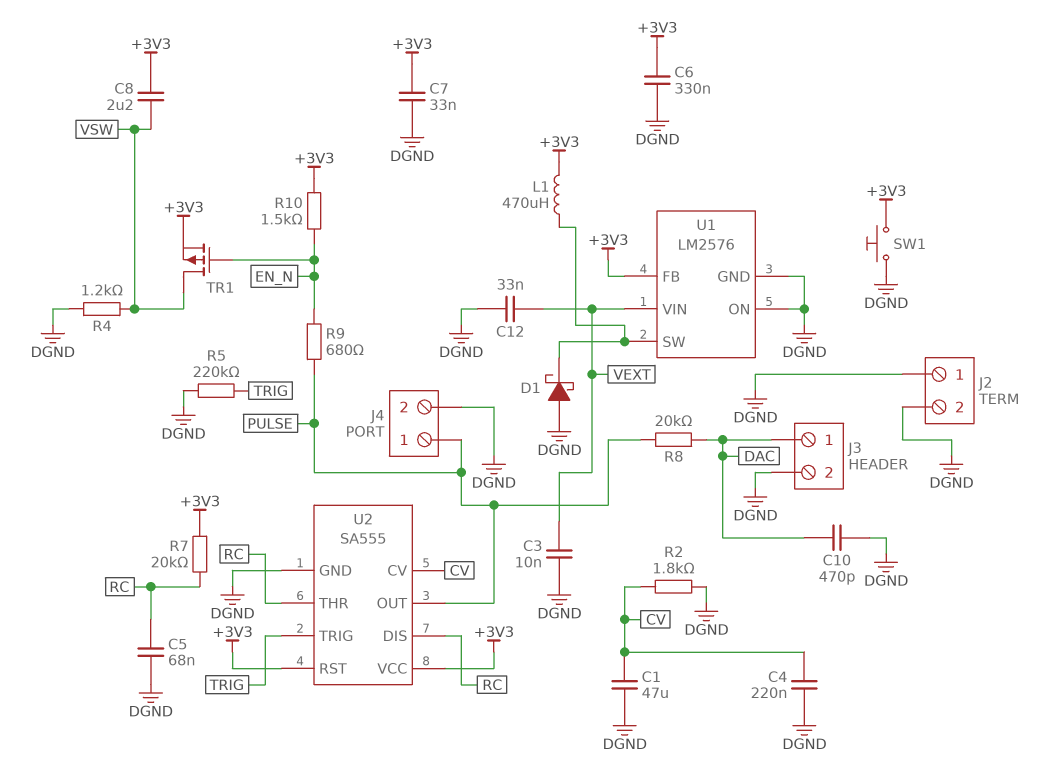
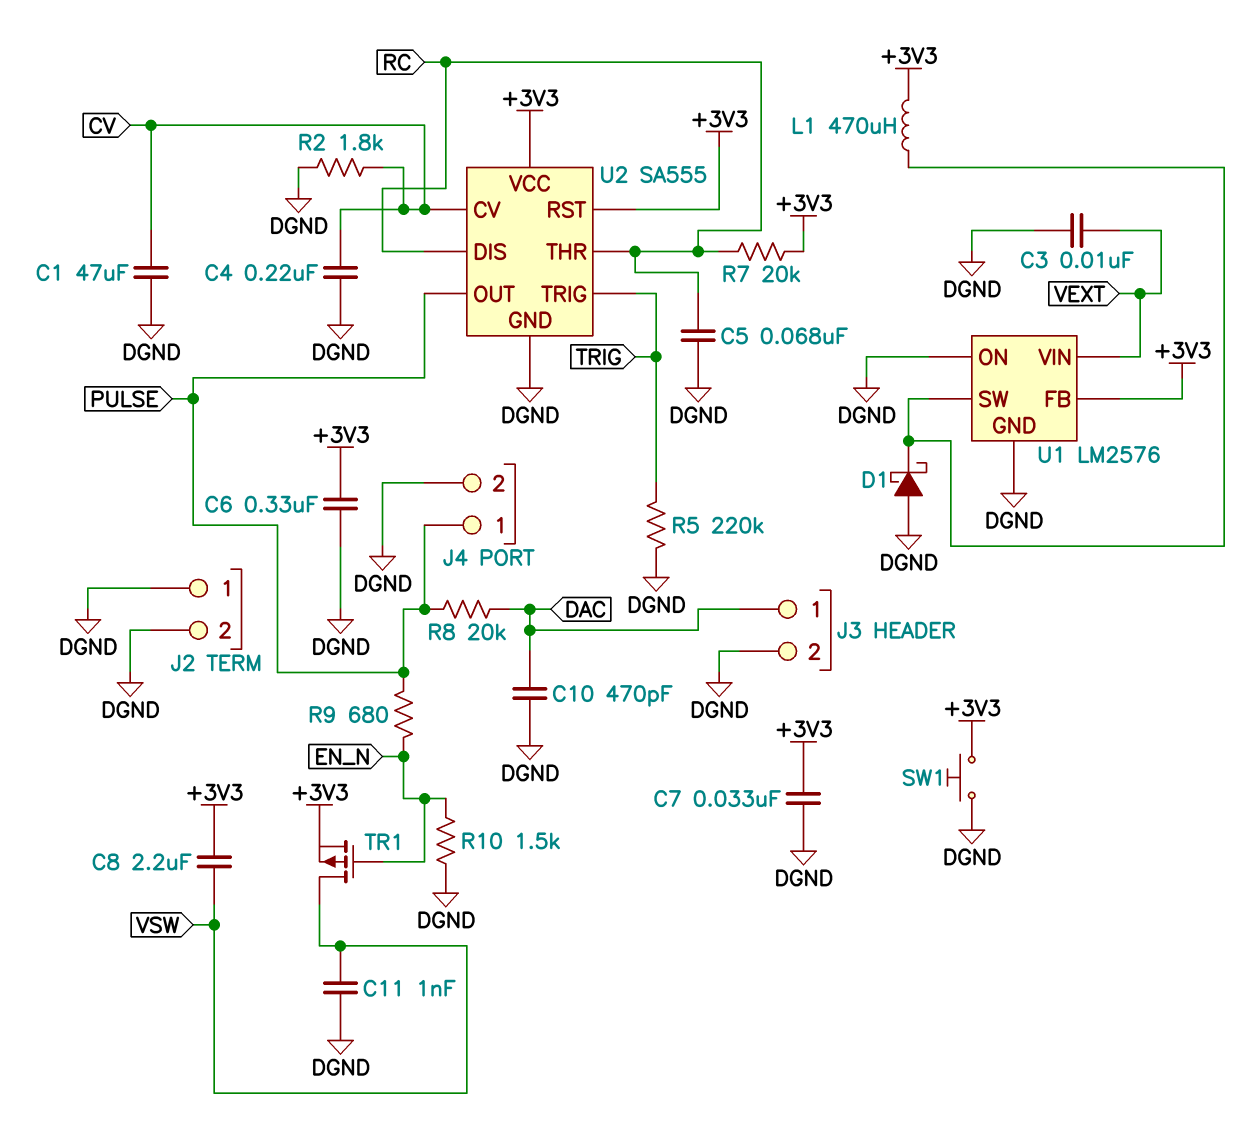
C11: none -> 1nF (DGND, VSW)
C12: 33nF (DGND, VEXT) -> none
R4: 1.2k (DGND, VSW) -> none
R10: 1.5k (+3V3, EN_N) -> 1.5k (DGND, EN_N)

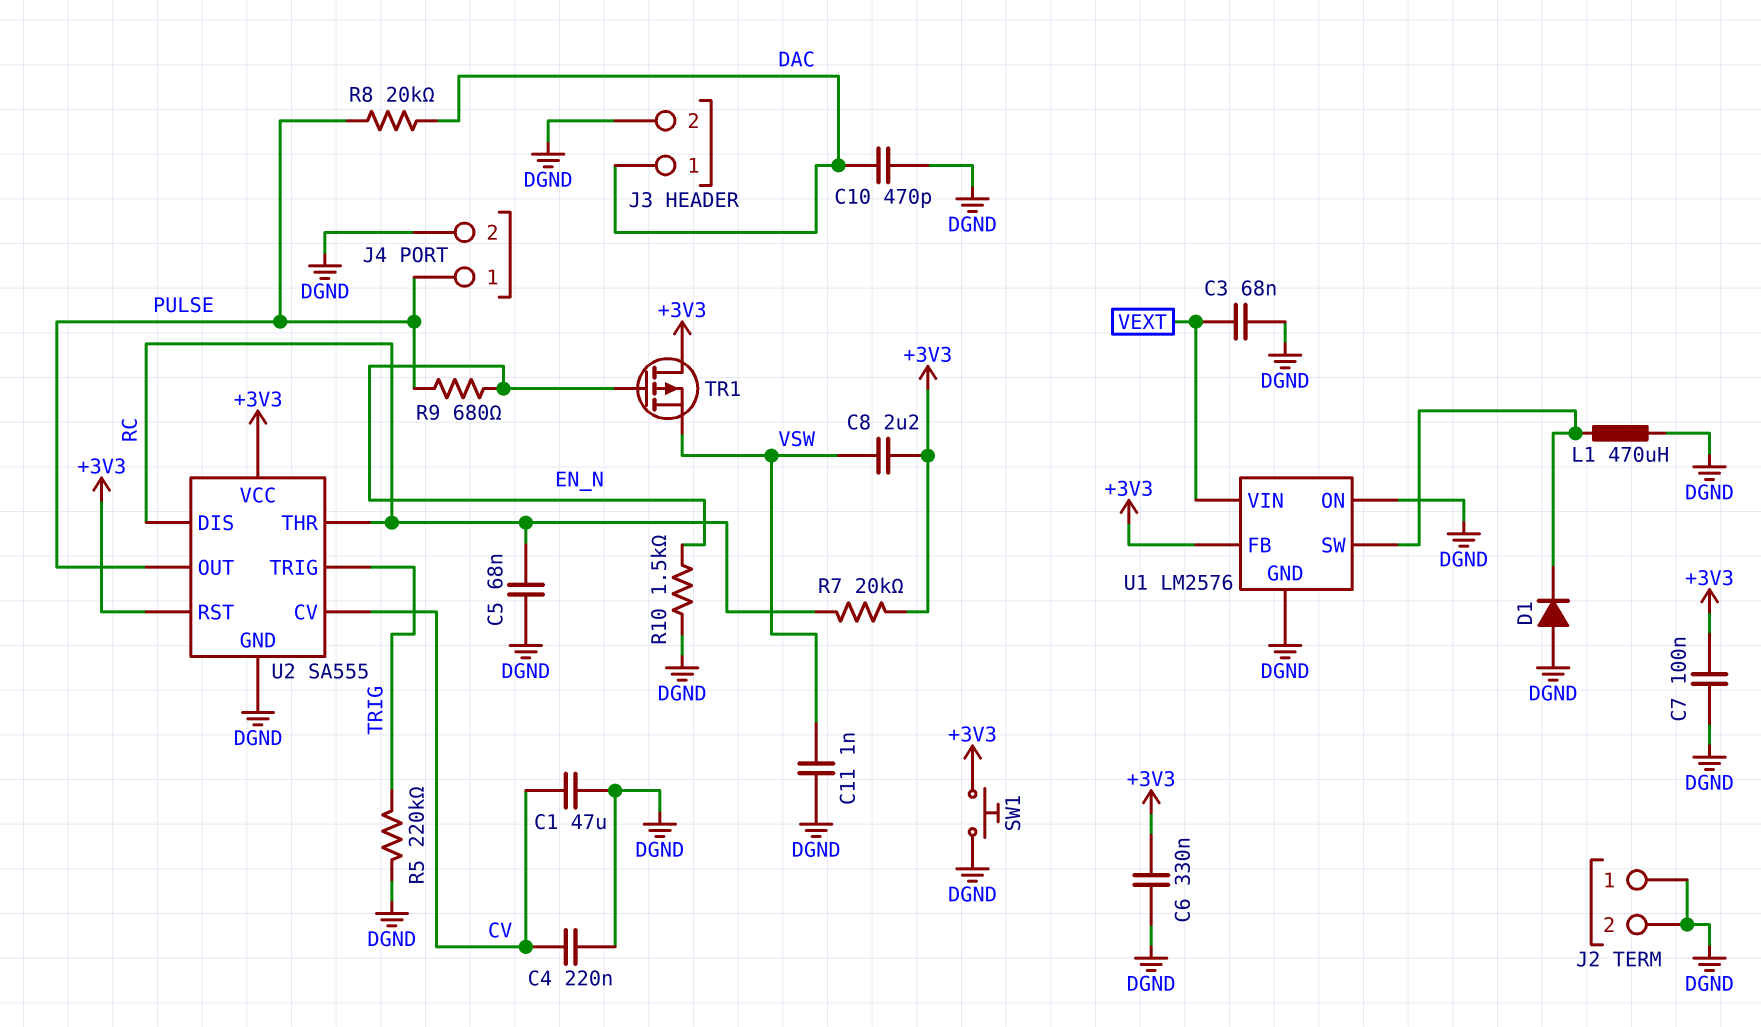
C3: 10nF (DGND, VEXT) -> 68nF (DGND, VEXT)
C7: 33nF (+3V3, DGND) -> 100nF (+3V3, DGND)
D1: schottky (A DGND, K U1/SW) -> diode (A DGND, K U1/SW)
L1: 470uH (+3V3, U1/SW) -> 470uH (DGND, U1/SW)
R2: 1.8k (CV, DGND) -> none
TR1: PMOS (G EN_N, D VSW, S +3V3) -> PMOS (G EN_N, D +3V3, S VSW)

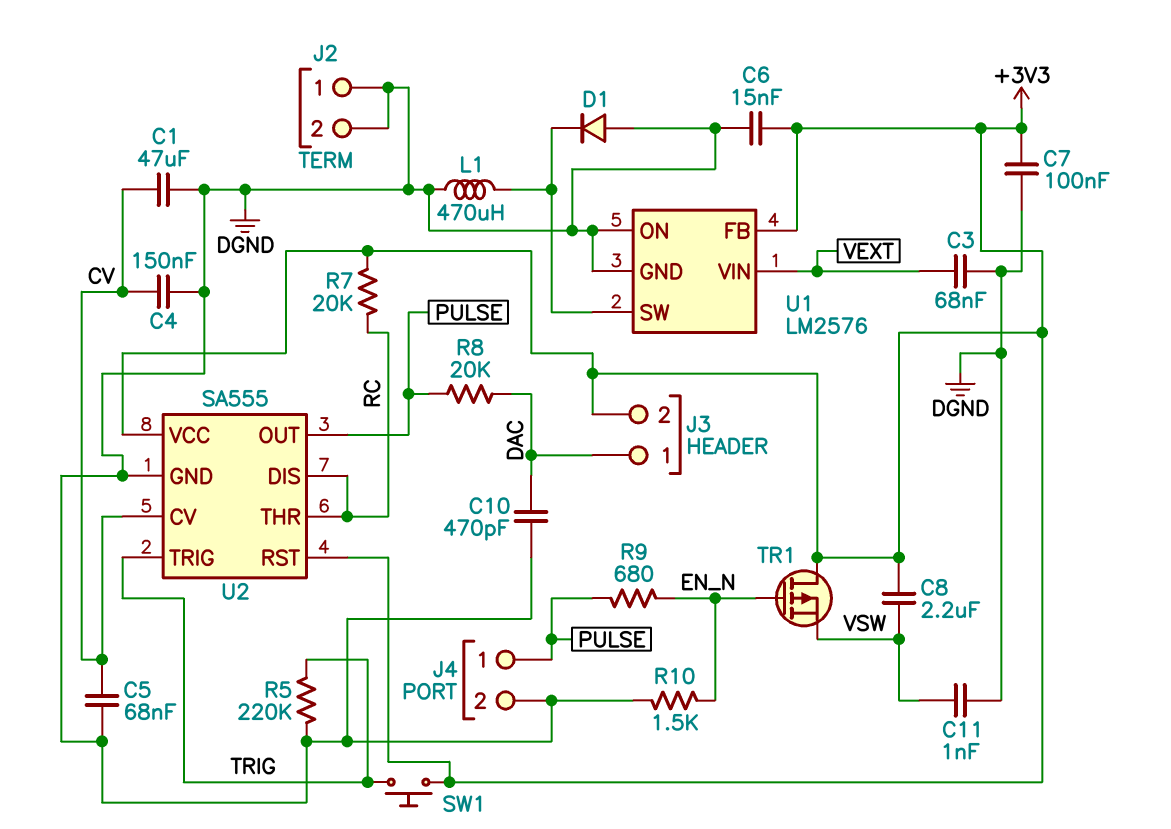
C4: 220nF (CV, DGND) -> 150nF (CV, DGND)
C5: 68nF (DGND, RC) -> 68nF (CV, DGND)
C6: 330nF (+3V3, DGND) -> 15nF (+3V3, DGND)
J3 pin 2: DGND -> +3V3
SW1: button (+3V3, DGND) -> button (+3V3, TRIG)

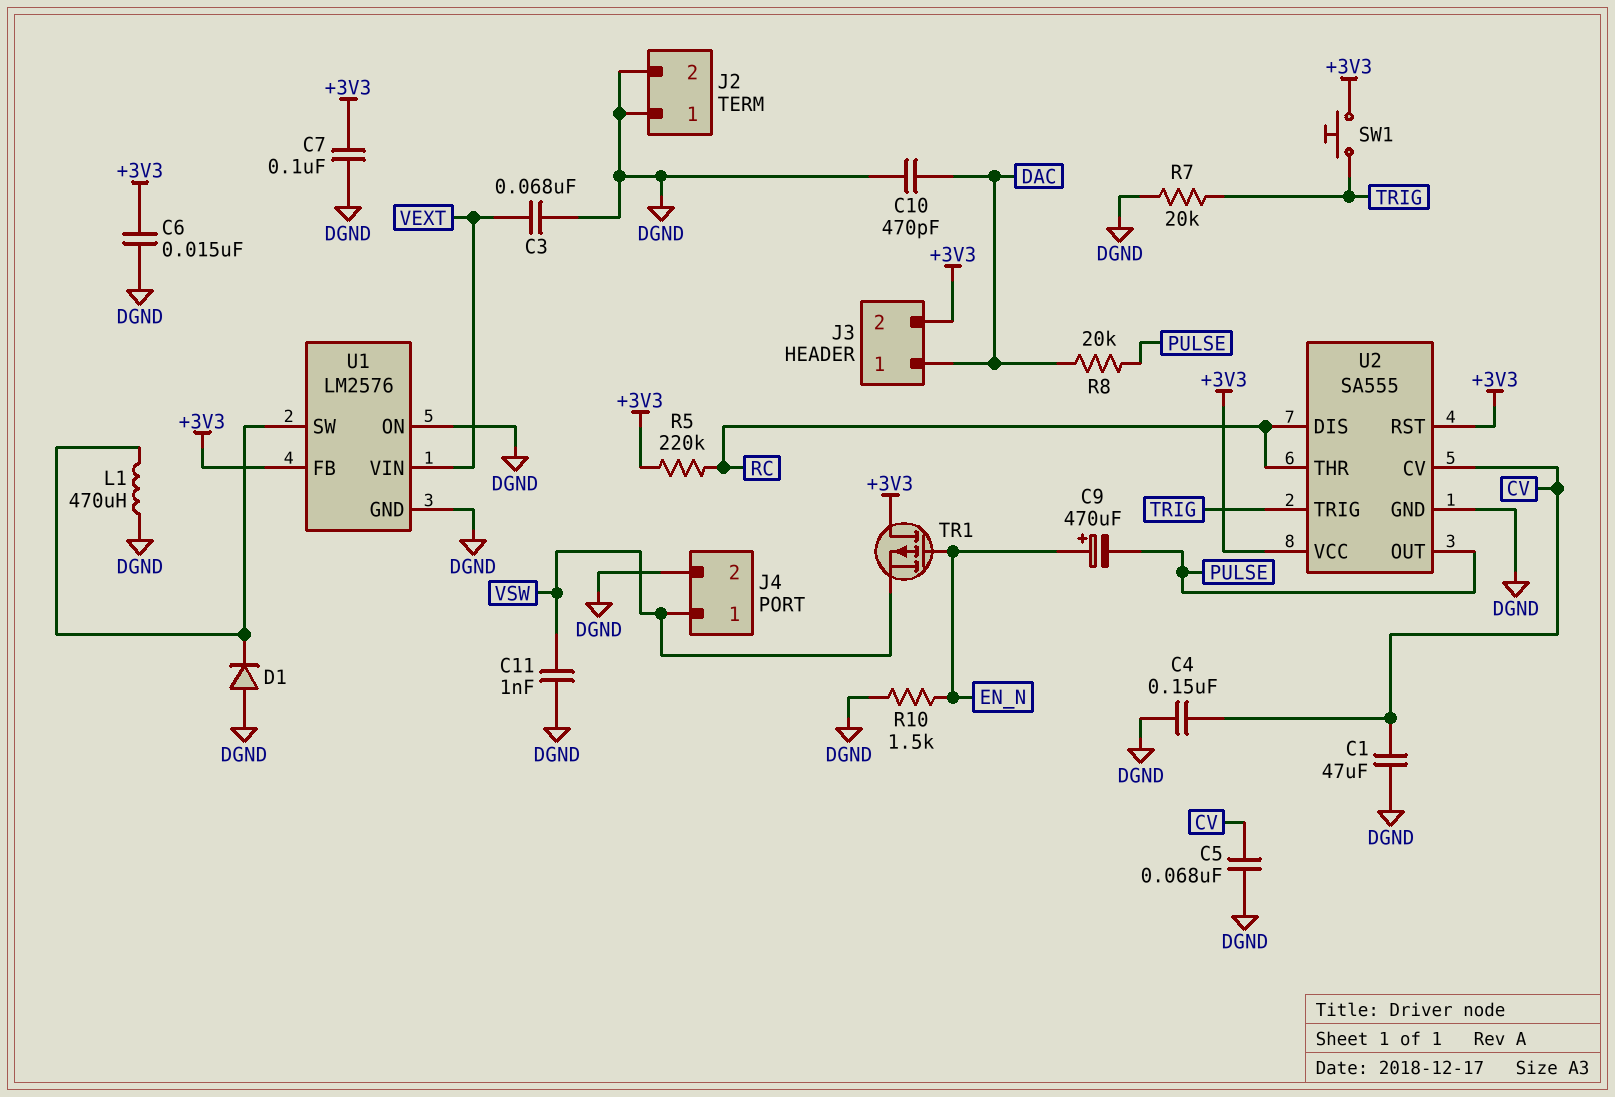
C8: 2.2uF (+3V3, VSW) -> none
C9: none -> 470uF (plus EN_N, minus PULSE)
J4 pin 1: PULSE -> VSW
R5: 220k (DGND, TRIG) -> 220k (+3V3, RC)
R7: 20k (+3V3, RC) -> 20k (DGND, TRIG)
R9: 680 (EN_N, PULSE) -> none

